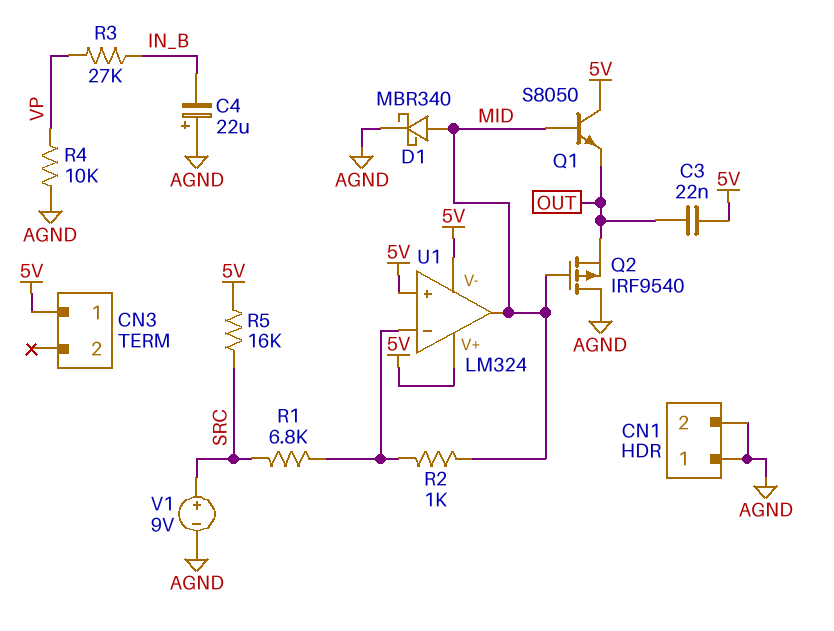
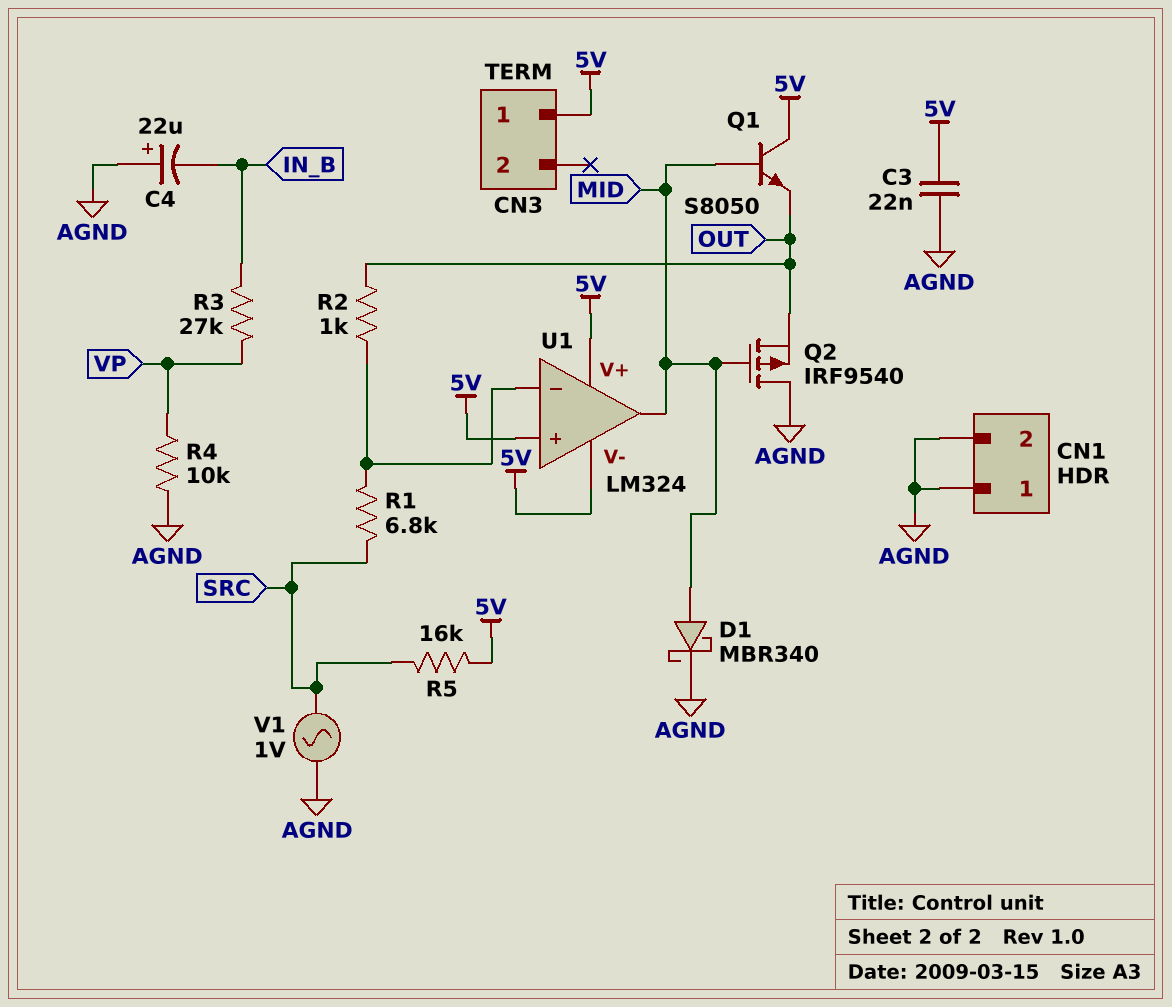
C3: 22nF (5V, OUT) -> 22nF (5V, AGND)
R2: 1k (MID, U1/in-) -> 1k (OUT, U1/in-)
V1: 9V (plus SRC, minus AGND) -> AC 1V (AGND, SRC)

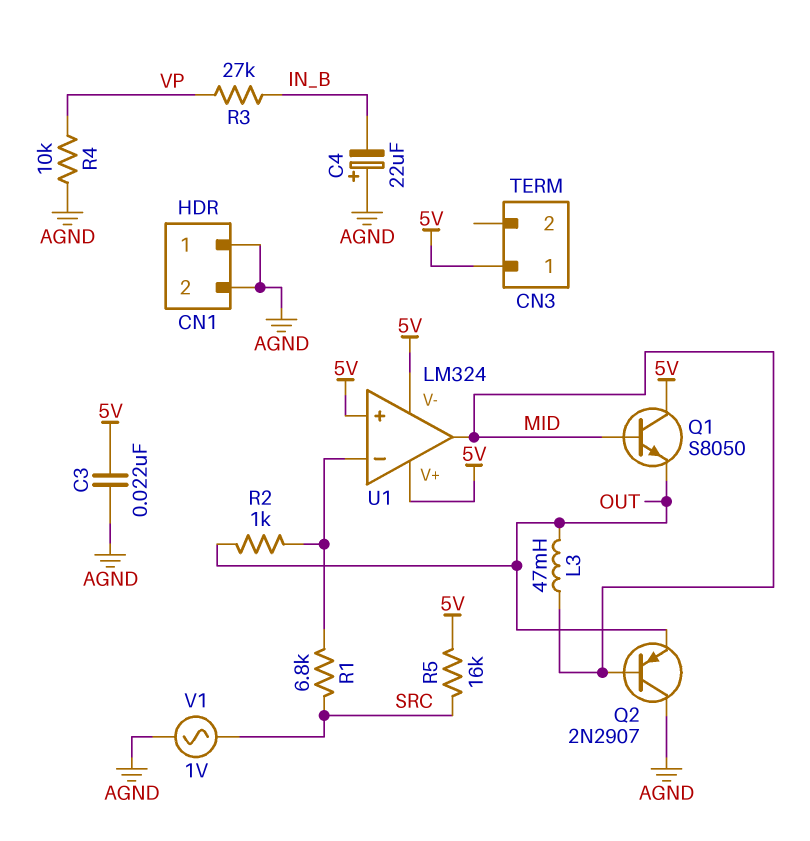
D1: schottky MBR340 (A MID, K AGND) -> none
L3: none -> 47mH (MID, OUT)
Q2: PMOS IRF9540 (G MID, D AGND, S OUT) -> PNP 2N2907 (B MID, C AGND, E OUT)

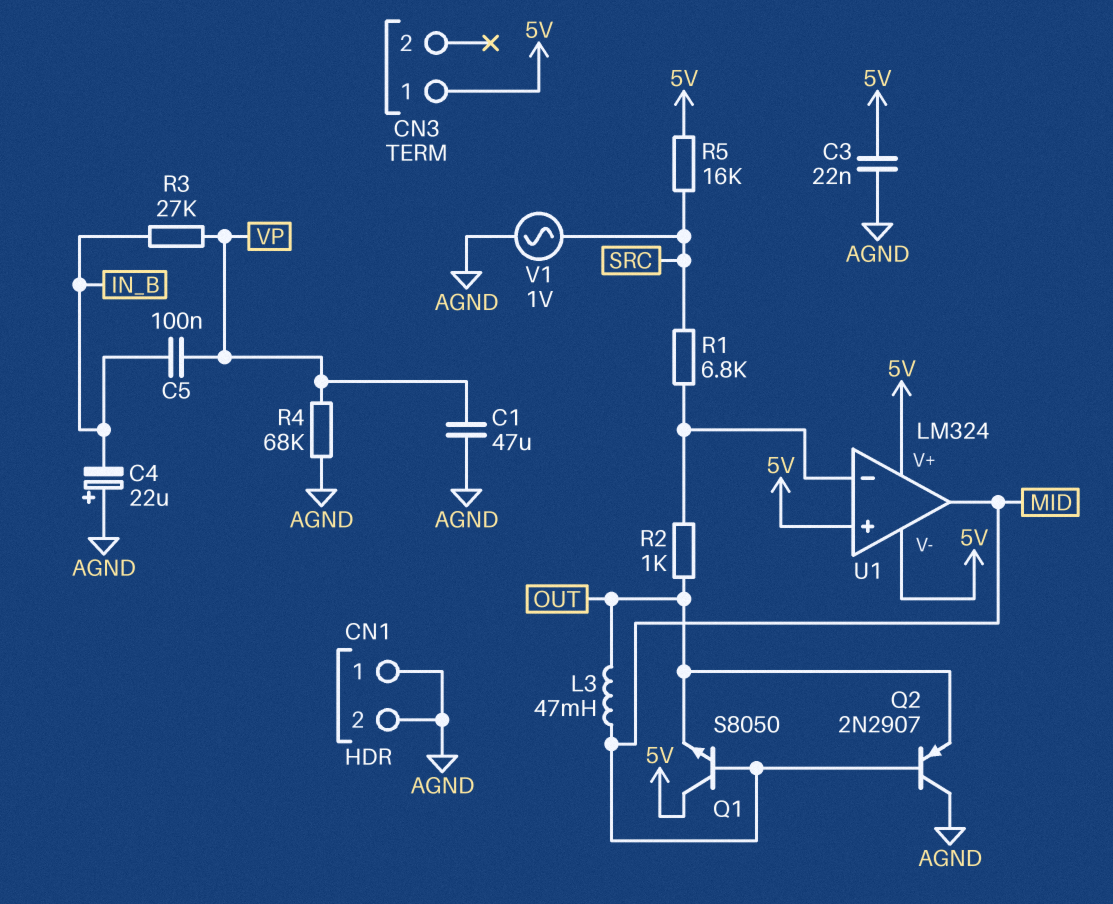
C1: none -> 47uF (AGND, VP)
C5: none -> 100nF (IN_B, VP)
R4: 10k (AGND, VP) -> 68k (AGND, VP)

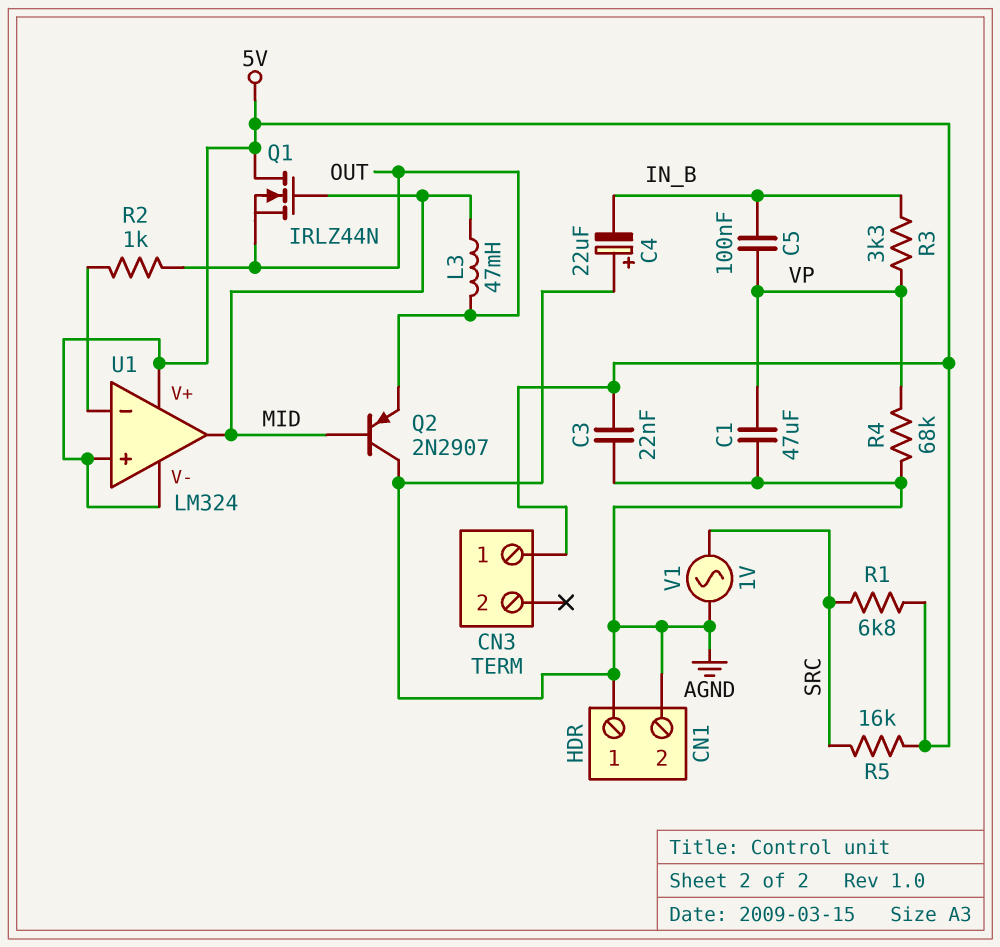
Q1: NPN S8050 (B MID, C 5V, E OUT) -> NMOS IRLZ44N (G MID, D 5V, S OUT)
R1: 6.8k (SRC, U1/in-) -> 6.8k (5V, SRC)
R3: 27k (IN_B, VP) -> 3.3k (IN_B, VP)

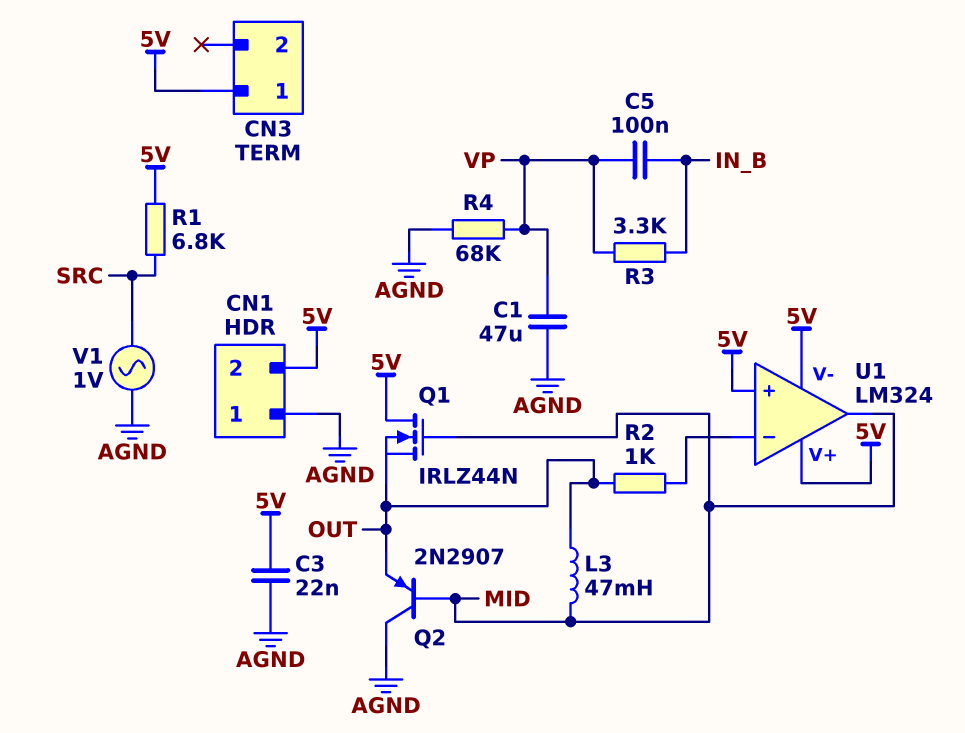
C4: 22uF (plus AGND, minus IN_B) -> none
CN1 pin 2: AGND -> 5V
R5: 16k (5V, SRC) -> none

